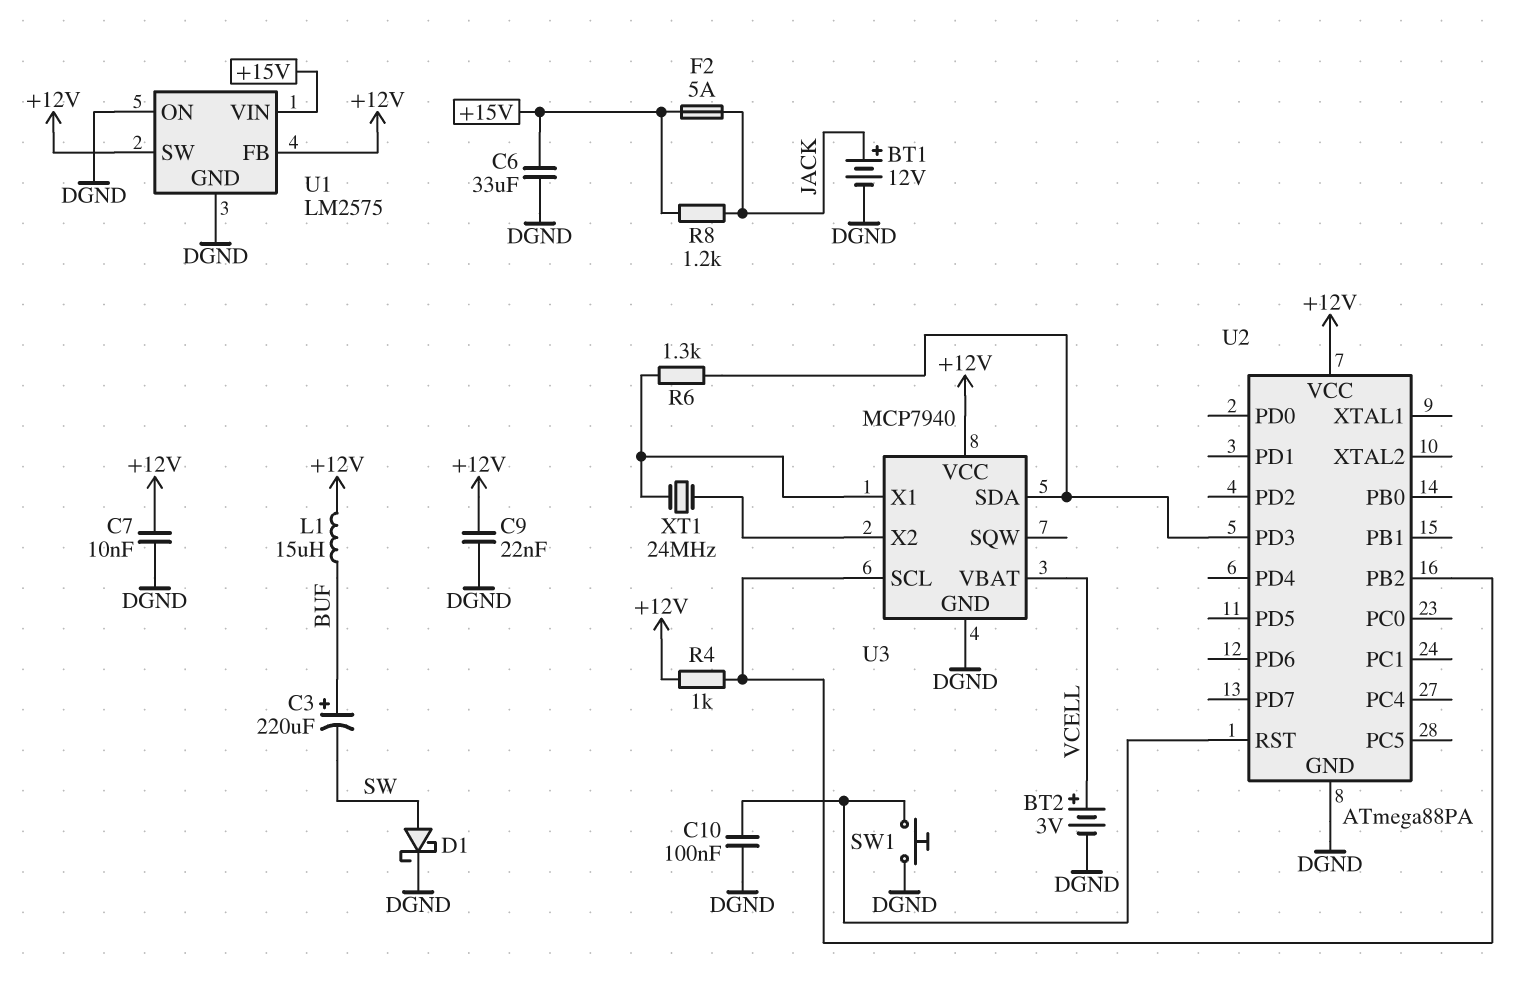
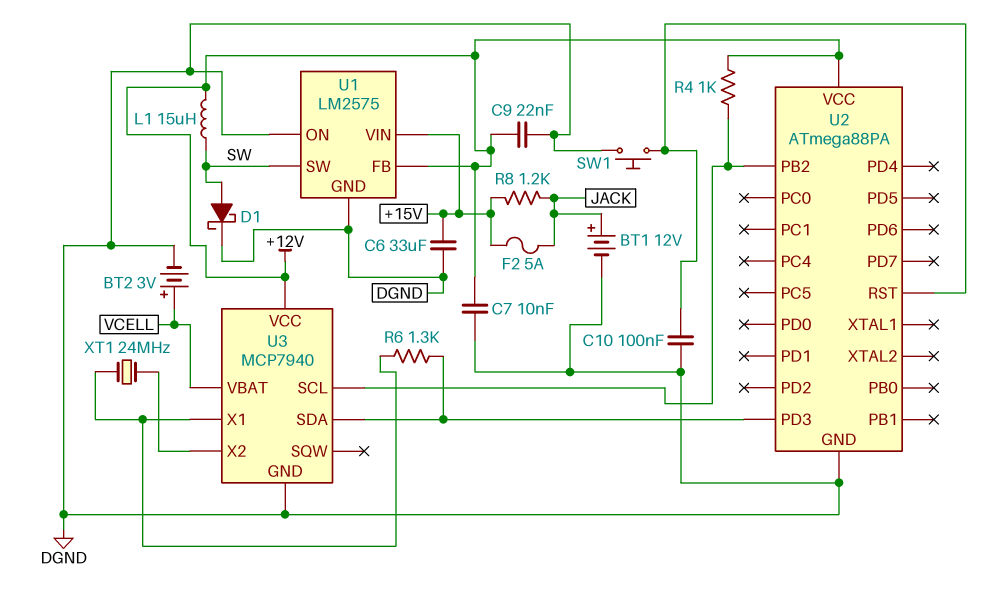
C3: 220uF (plus BUF, minus SW) -> none
L1: 15uH (+12V, BUF) -> 15uH (+12V, SW)
U1 pin SW: +12V -> SW

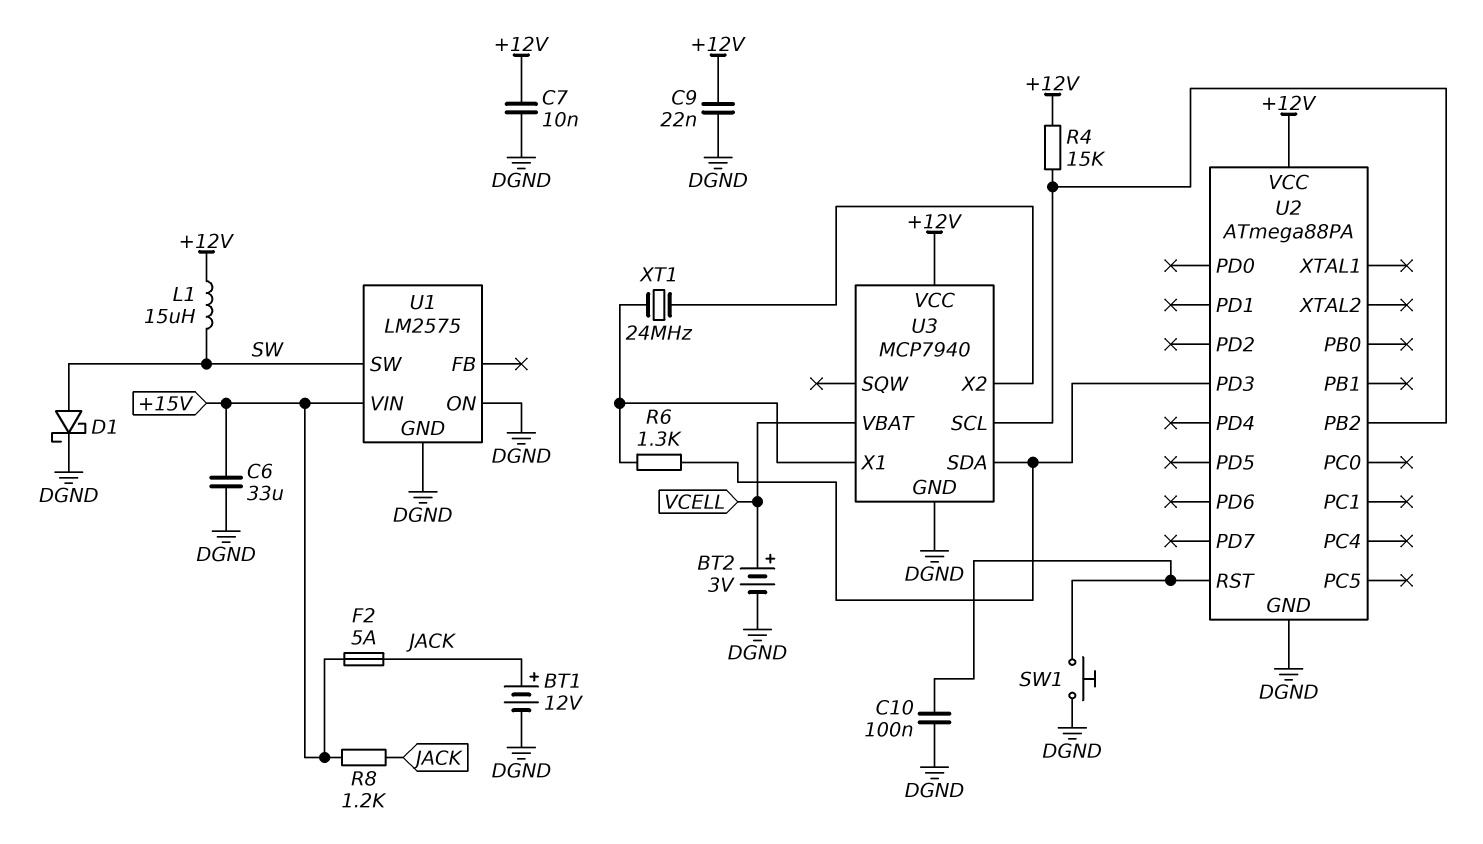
R4: 1k (+12V, U2/PB2) -> 15k (+12V, U2/PB2)
U1 pin FB: +12V -> none

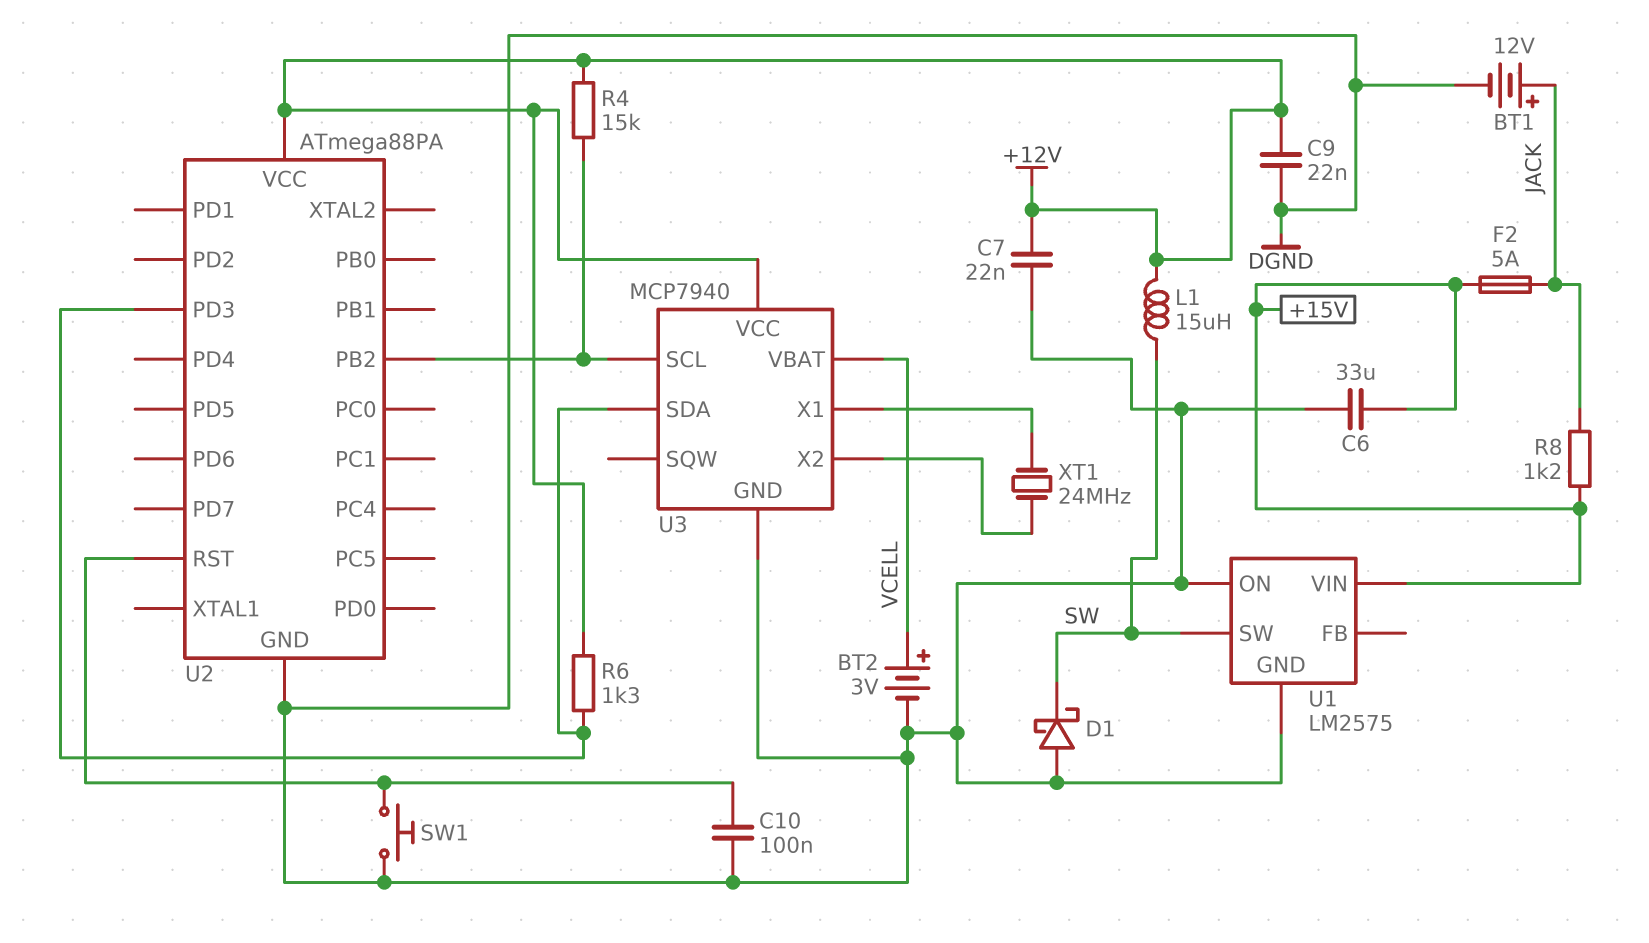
C7: 10nF (+12V, DGND) -> 22nF (+12V, DGND)
D1: schottky (A SW, K DGND) -> schottky (A DGND, K SW)
R6: 1.3k (U2/PD3, U3/X1) -> 1.3k (+12V, U2/PD3)

